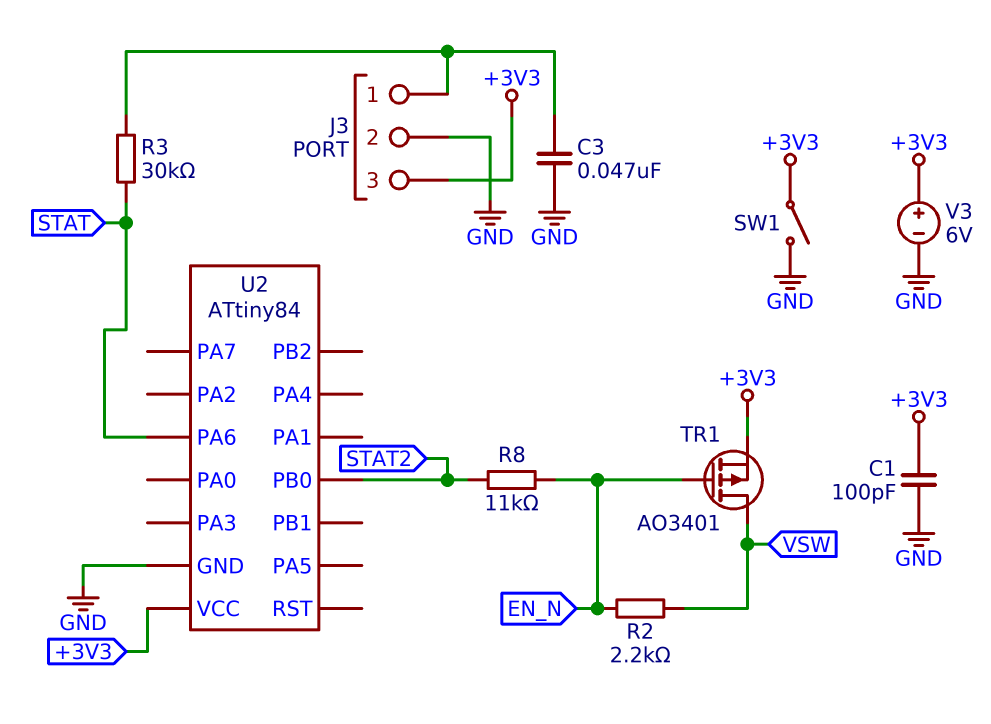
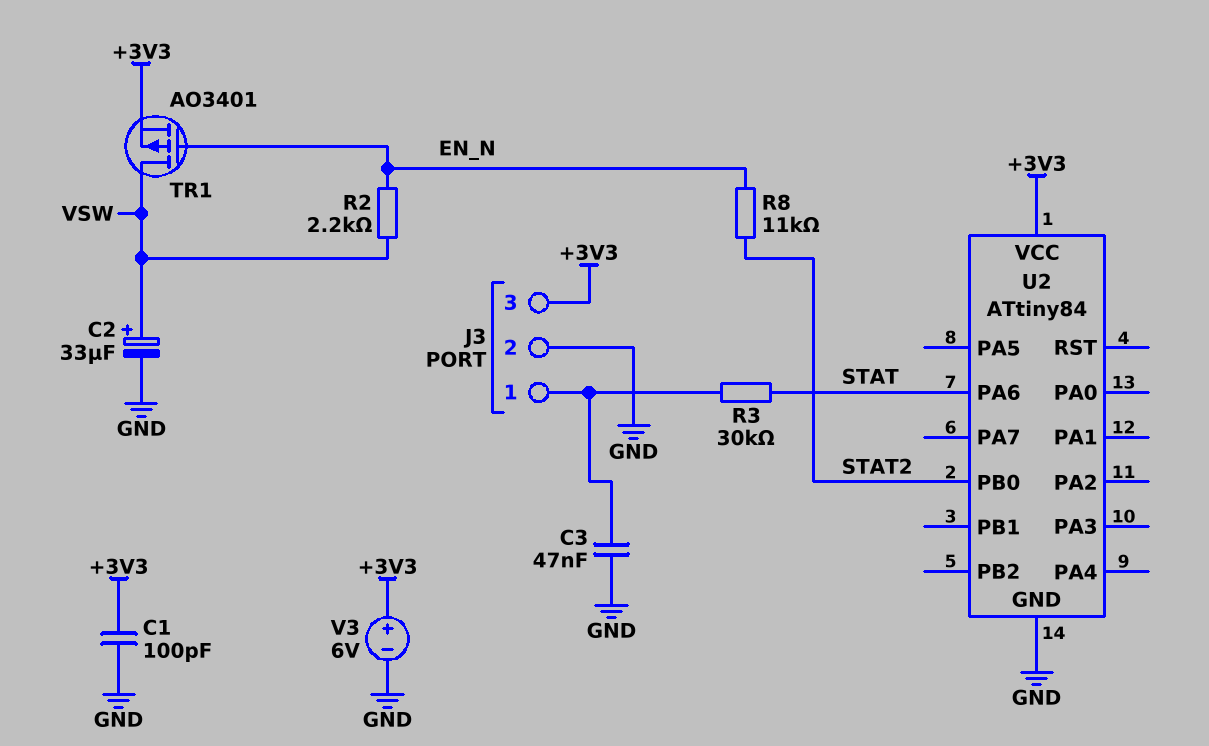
C2: none -> 33uF (plus VSW, minus GND)
SW1: switch (+3V3, GND) -> none

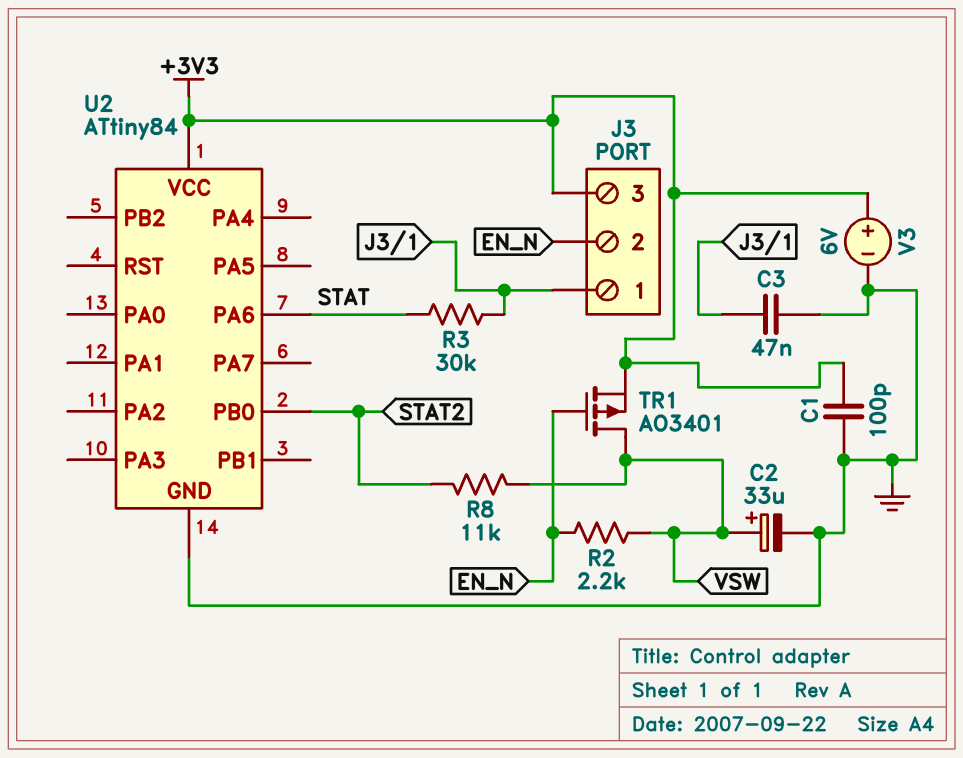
J3 pin 2: GND -> EN_N
R8: 11k (EN_N, STAT2) -> 11k (STAT2, VSW)

